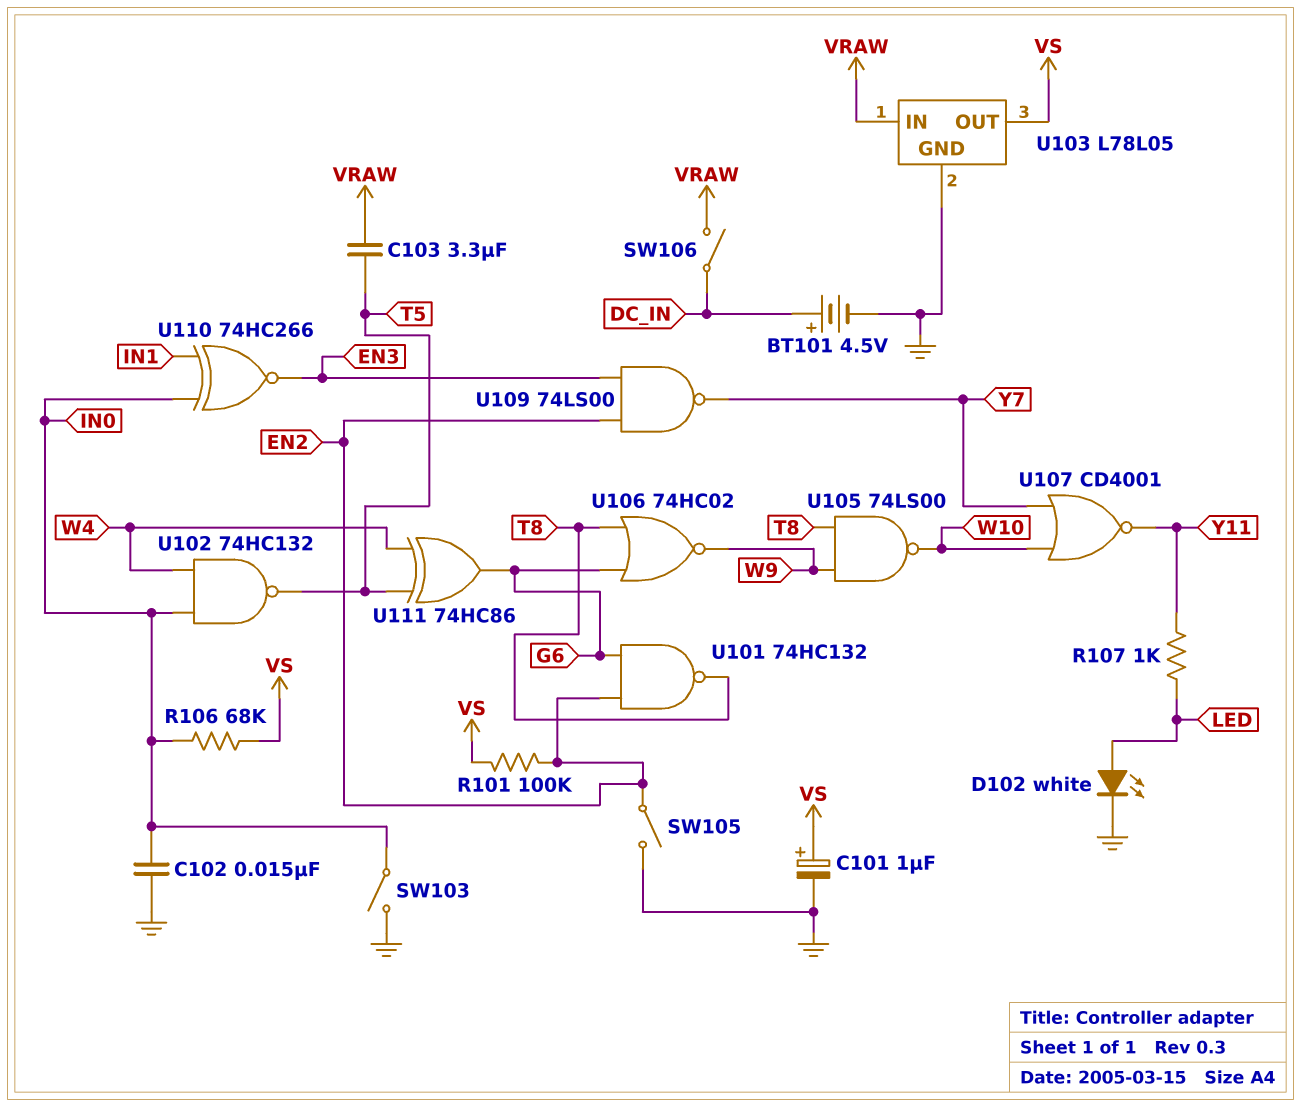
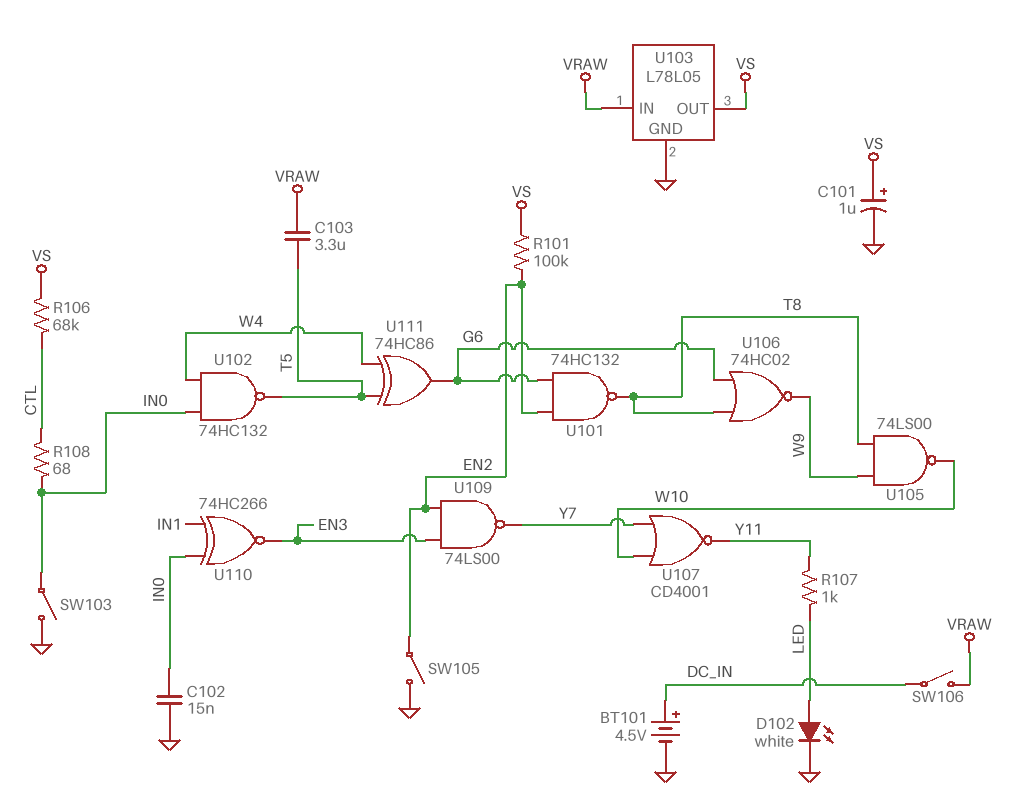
R106: 68k (IN0, VS) -> 68k (CTL, VS)
R108: none -> 68 (CTL, IN0)

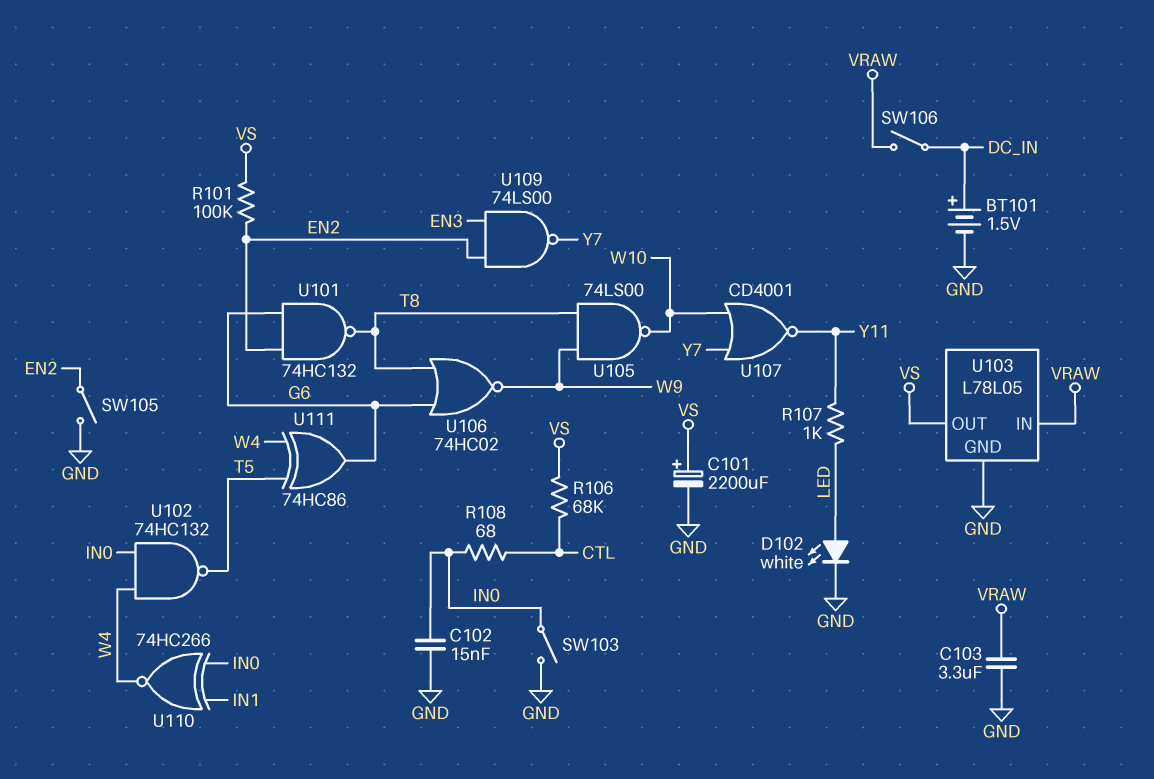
BT101: 4.5V (plus DC_IN, minus GND) -> 1.5V (plus DC_IN, minus GND)
C101: 1uF (plus VS, minus GND) -> 2200uF (plus VS, minus GND)
C103: 3.3uF (T5, VRAW) -> 3.3uF (GND, VRAW)
U110: XNOR 74HC266 (in IN0, in IN1, out EN3) -> XNOR 74HC266 (in IN0, in IN1, out W4)

